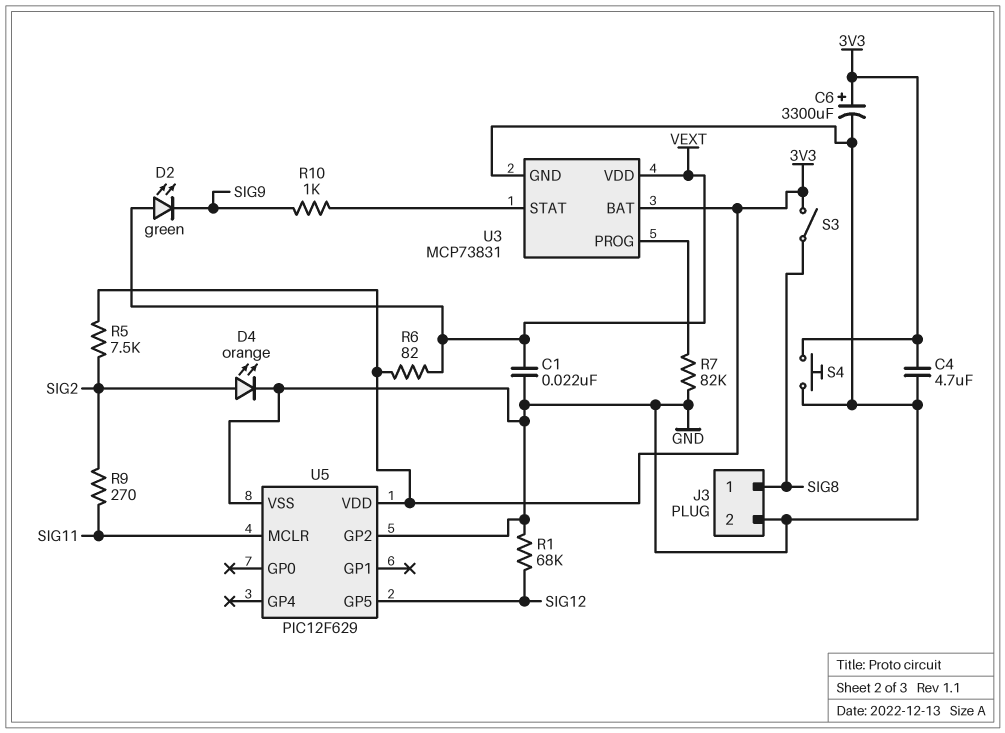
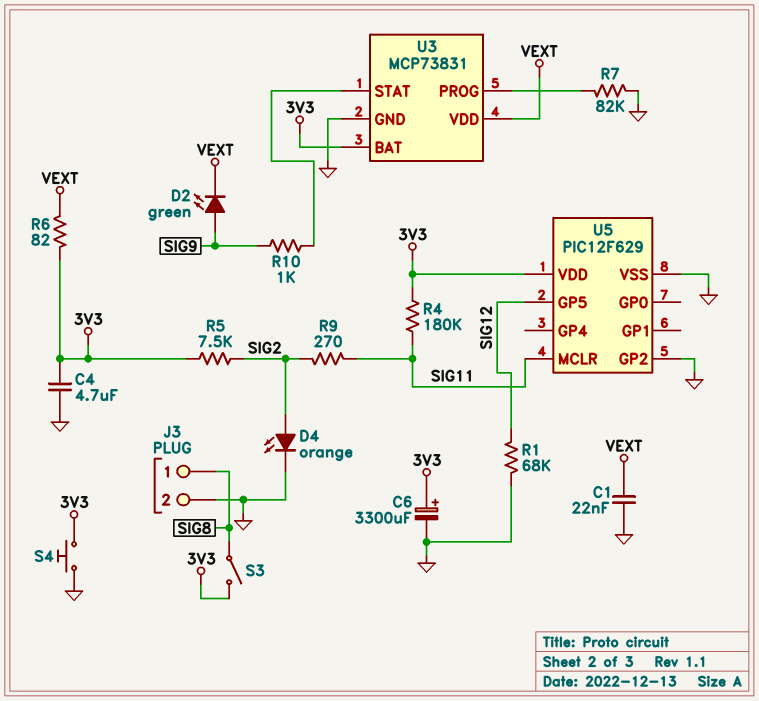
D2: LED green (A VEXT, K SIG9) -> LED green (A SIG9, K VEXT)
R4: none -> 180k (3V3, SIG11)

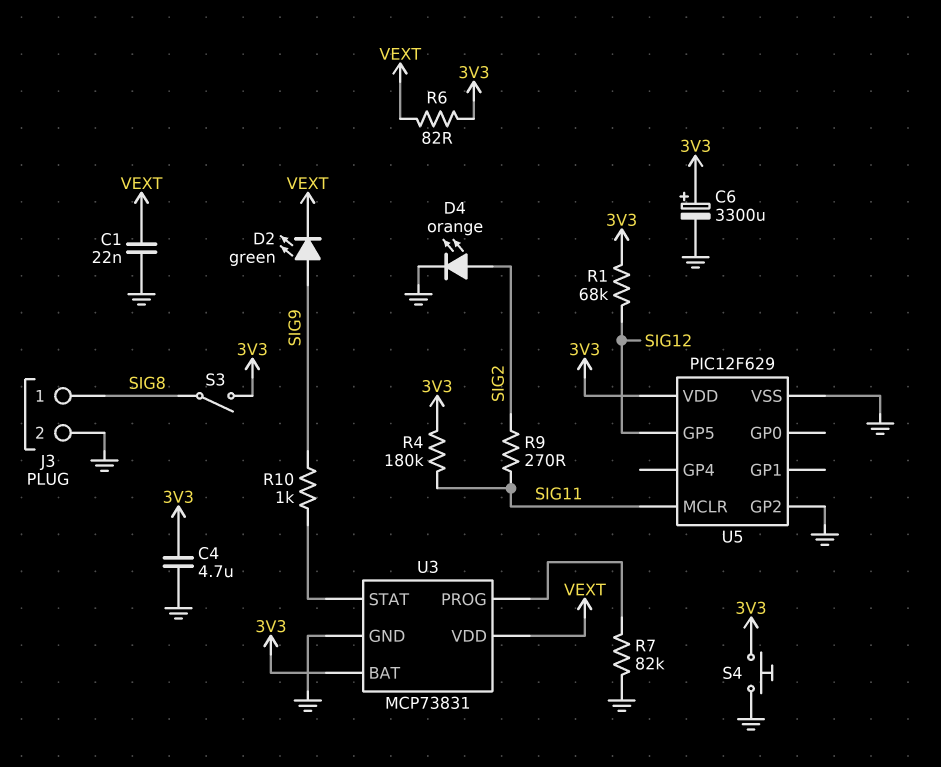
R1: 68k (GND, SIG12) -> 68k (3V3, SIG12)
R5: 7.5k (3V3, SIG2) -> none

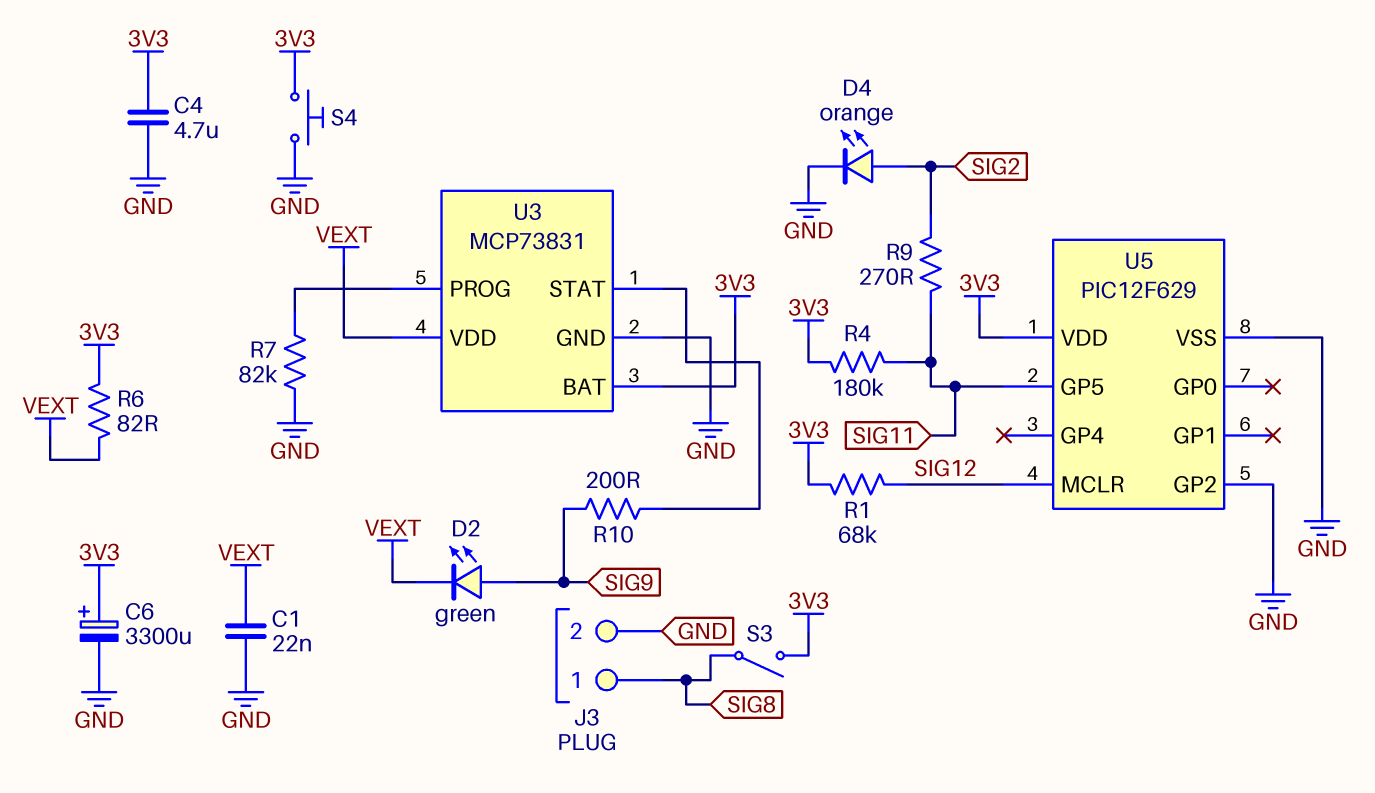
R10: 1k (SIG9, U3/STAT) -> 200 (SIG9, U3/STAT)
U5 pin GP5: SIG12 -> SIG11
U5 pin MCLR: SIG11 -> SIG12

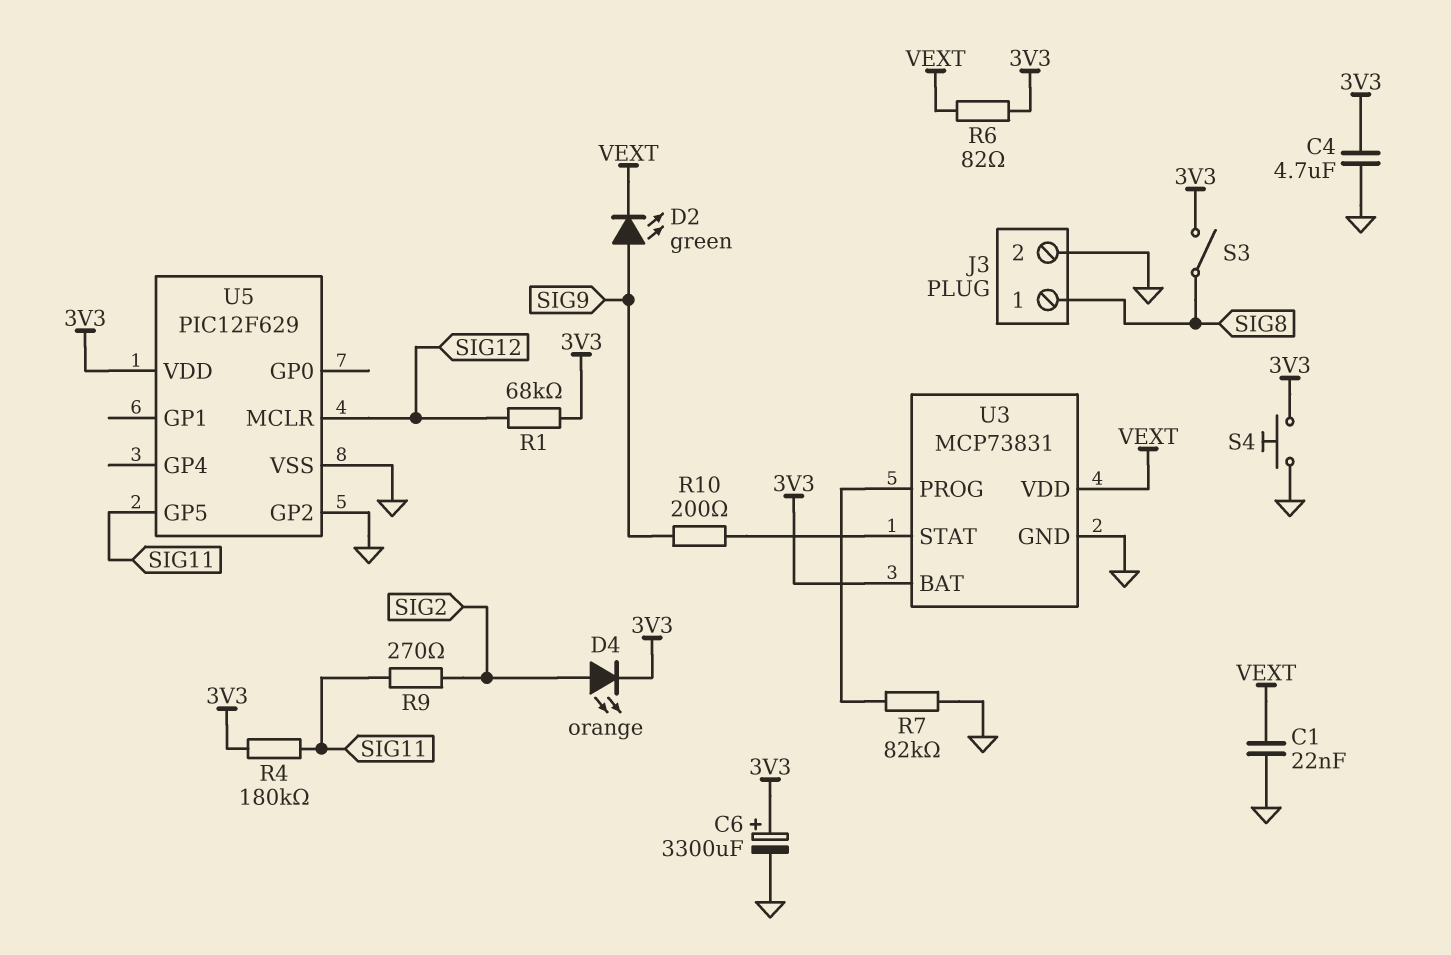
D4: LED orange (A SIG2, K GND) -> LED orange (A SIG2, K 3V3)

